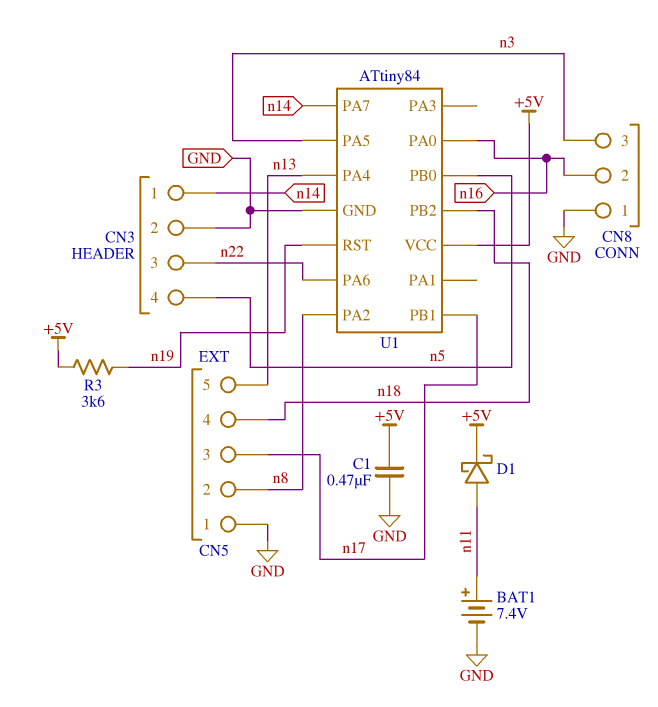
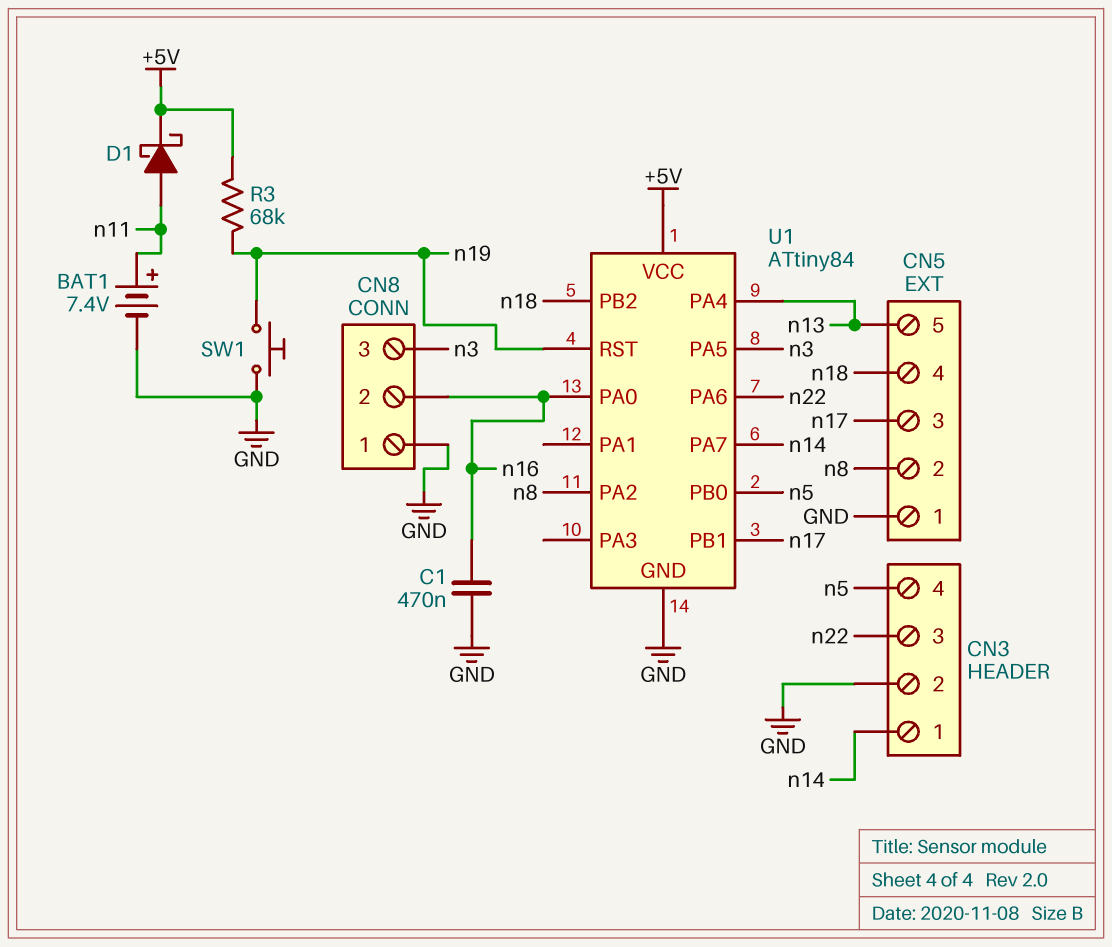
C1: 470nF (+5V, GND) -> 470nF (GND, n16)
R3: 3.6k (+5V, n19) -> 68k (+5V, n19)
SW1: none -> button (GND, n19)

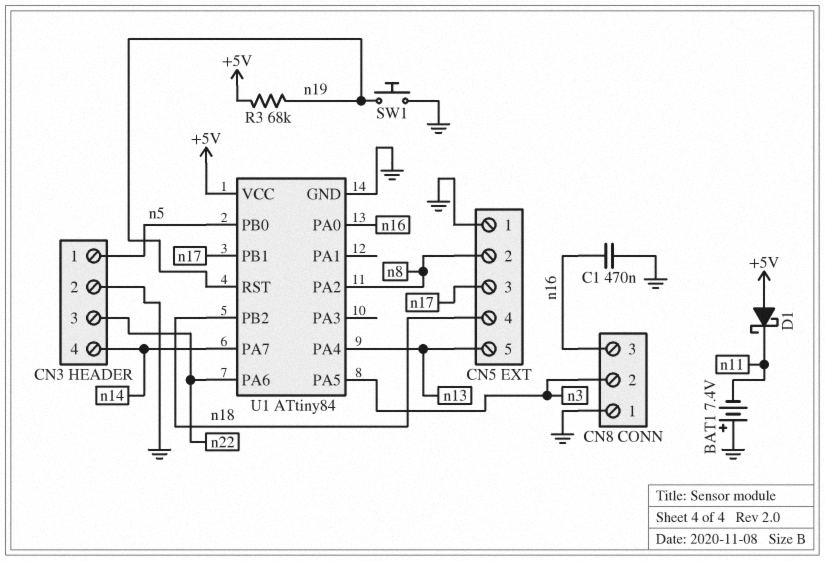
BAT1: 7.4V (plus n11, minus GND) -> 7.4V (plus GND, minus n11)
CN3 pin 1: n14 -> n5
CN3 pin 4: n5 -> n14
CN8 pin 2: n16 -> n3
CN8 pin 3: n3 -> n16
D1: schottky (A n11, K +5V) -> schottky (A +5V, K n11)

